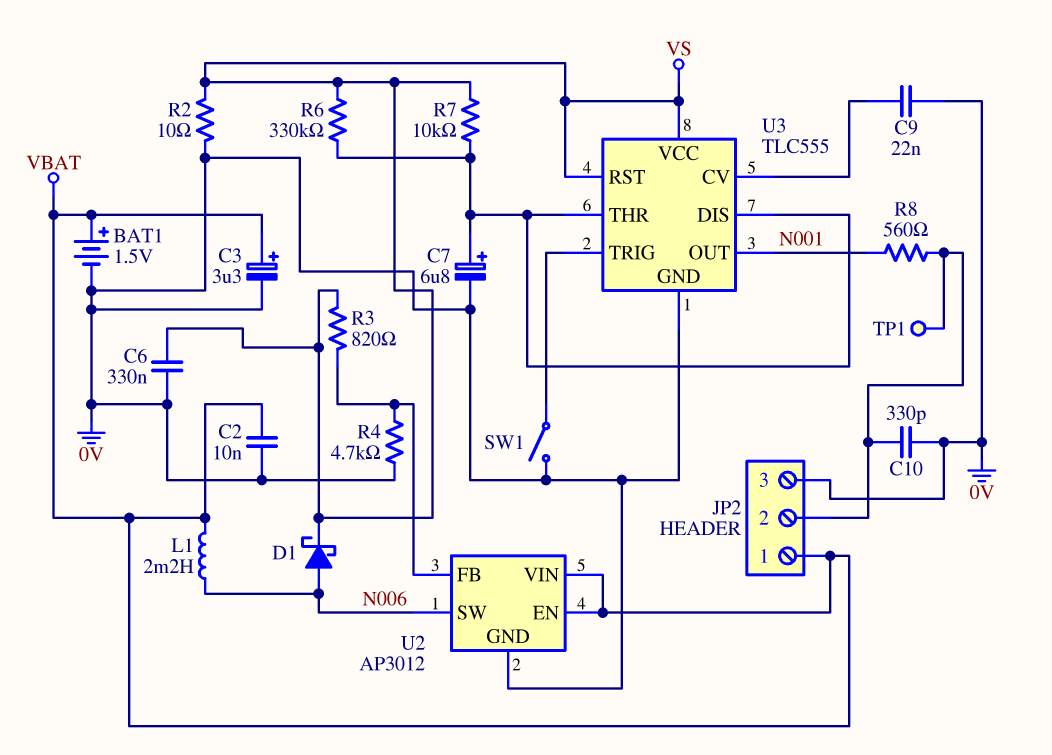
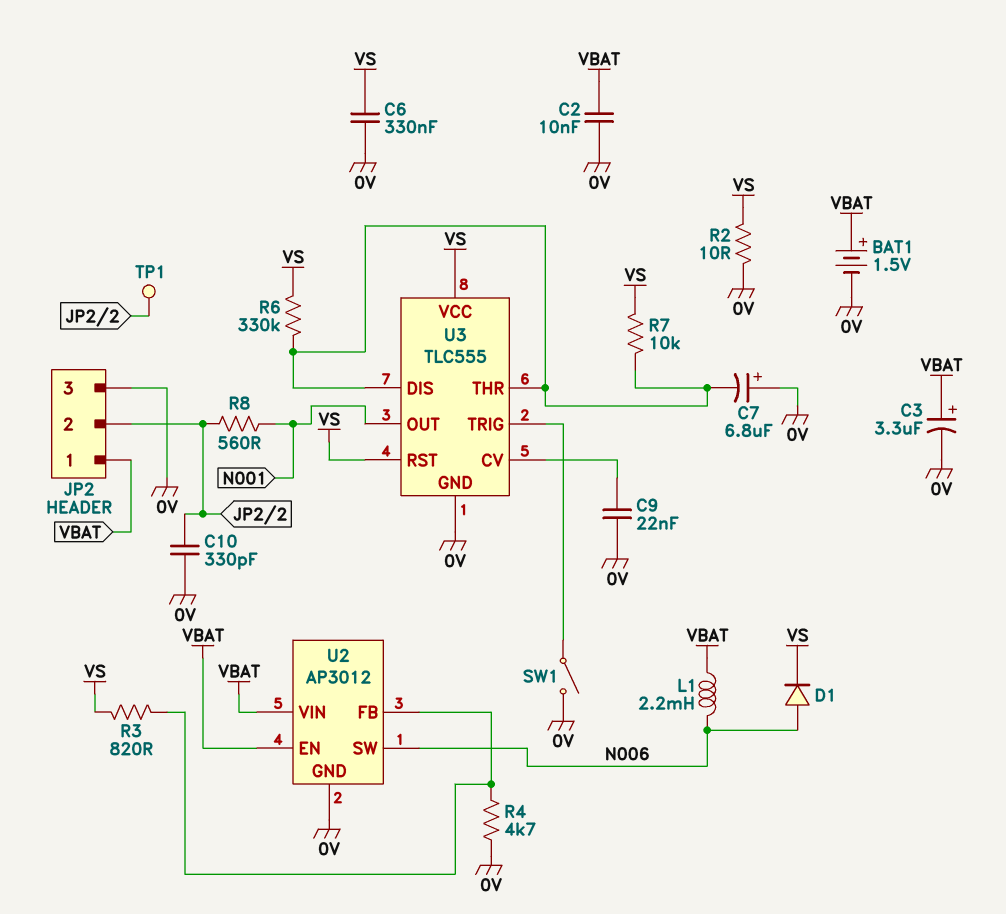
C7: 6.8uF (plus U3/DIS, minus 0V) -> 6.8uF (plus 0V, minus U3/DIS)
D1: schottky (A N006, K VS) -> diode (A N006, K VS)

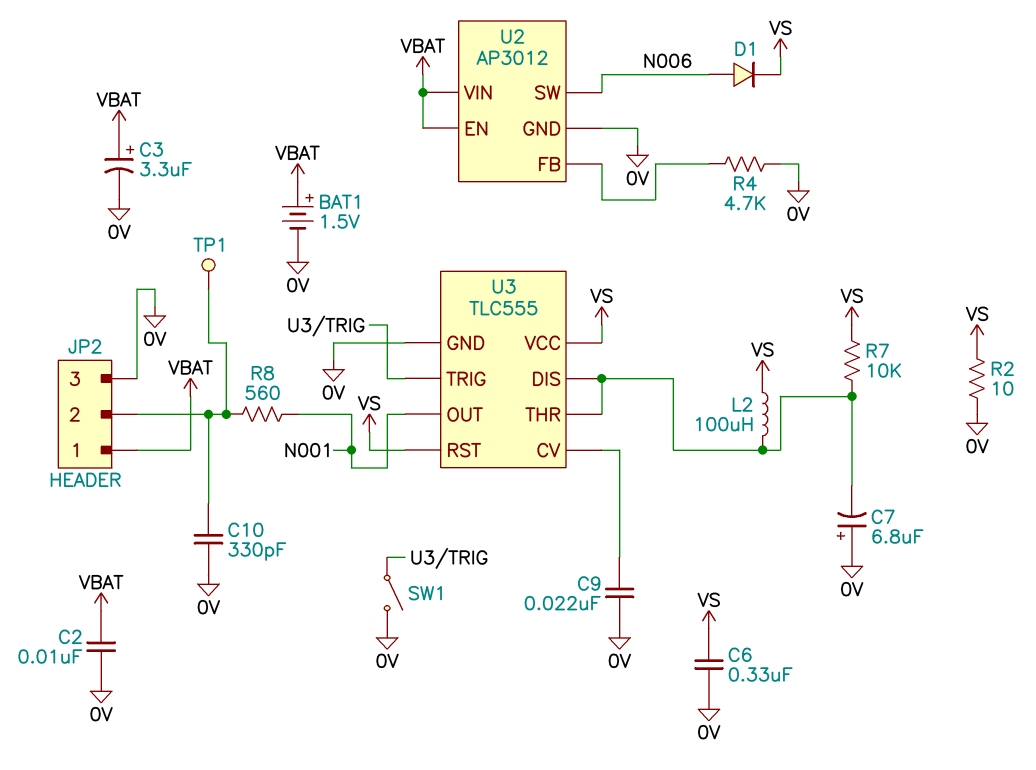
L1: 2.2mH (N006, VBAT) -> none
L2: none -> 100uH (U3/DIS, VS)
R3: 820 (U2/FB, VS) -> none
R6: 330k (U3/DIS, VS) -> none

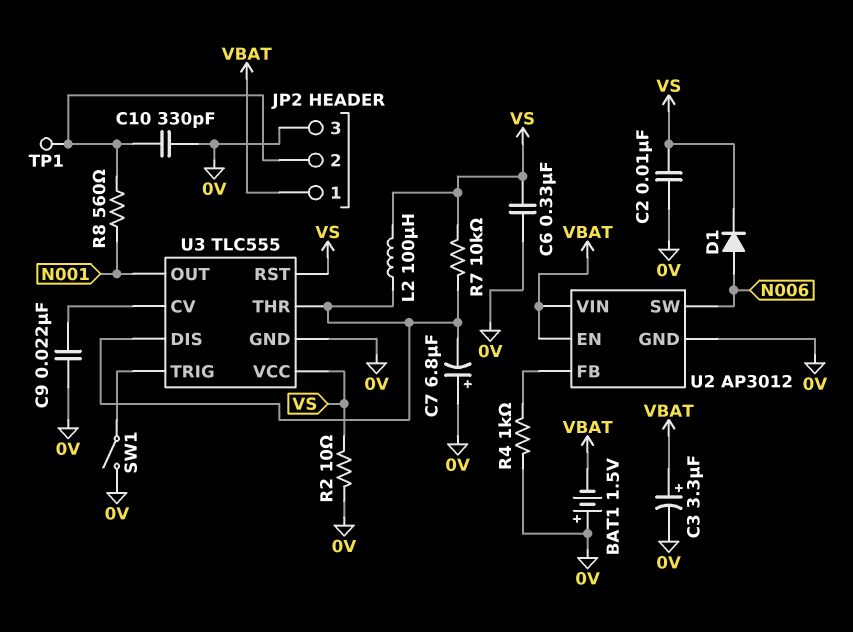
BAT1: 1.5V (plus VBAT, minus 0V) -> 1.5V (plus 0V, minus VBAT)
C2: 10nF (0V, VBAT) -> 10nF (0V, VS)
R4: 4.7k (0V, U2/FB) -> 1k (0V, U2/FB)

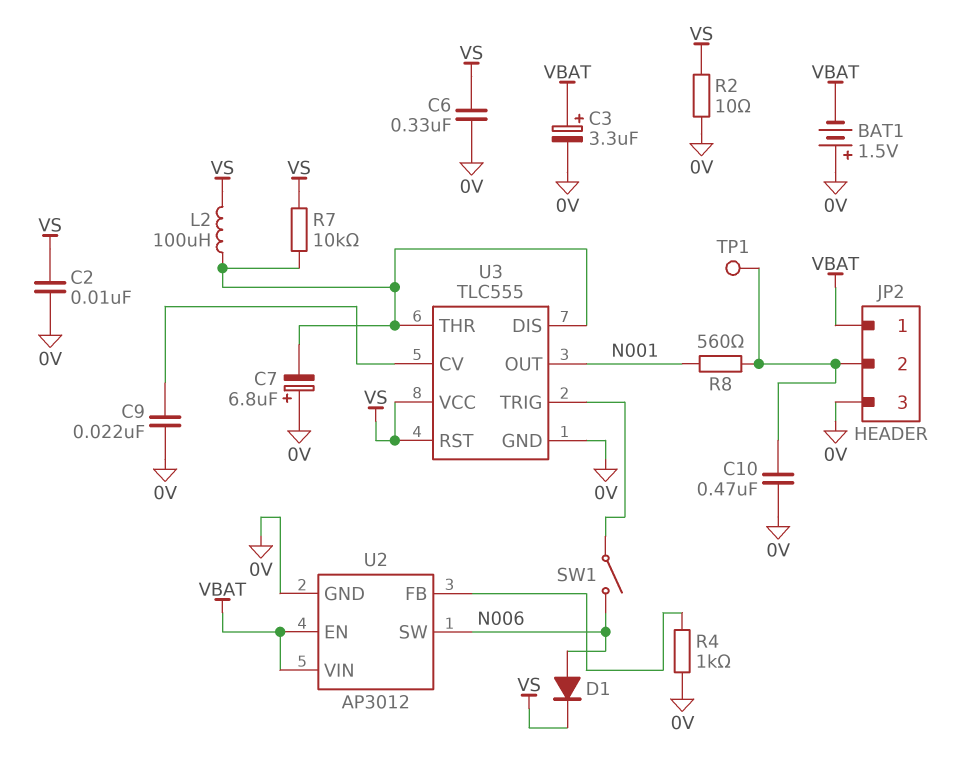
C10: 330pF (0V, JP2/2) -> 470nF (0V, JP2/2)
SW1: switch (0V, U3/TRIG) -> switch (N006, U3/TRIG)

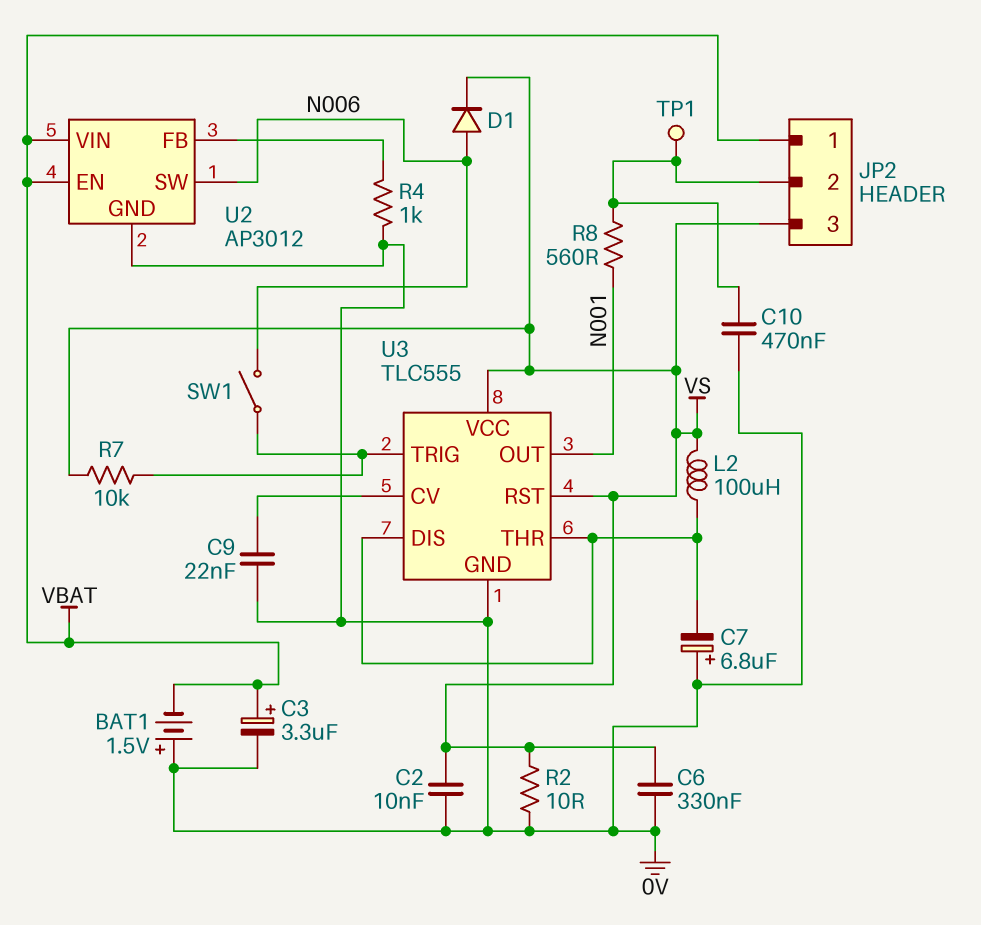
JP2 pin 3: 0V -> VS
R7: 10k (U3/DIS, VS) -> 10k (U3/TRIG, VS)

